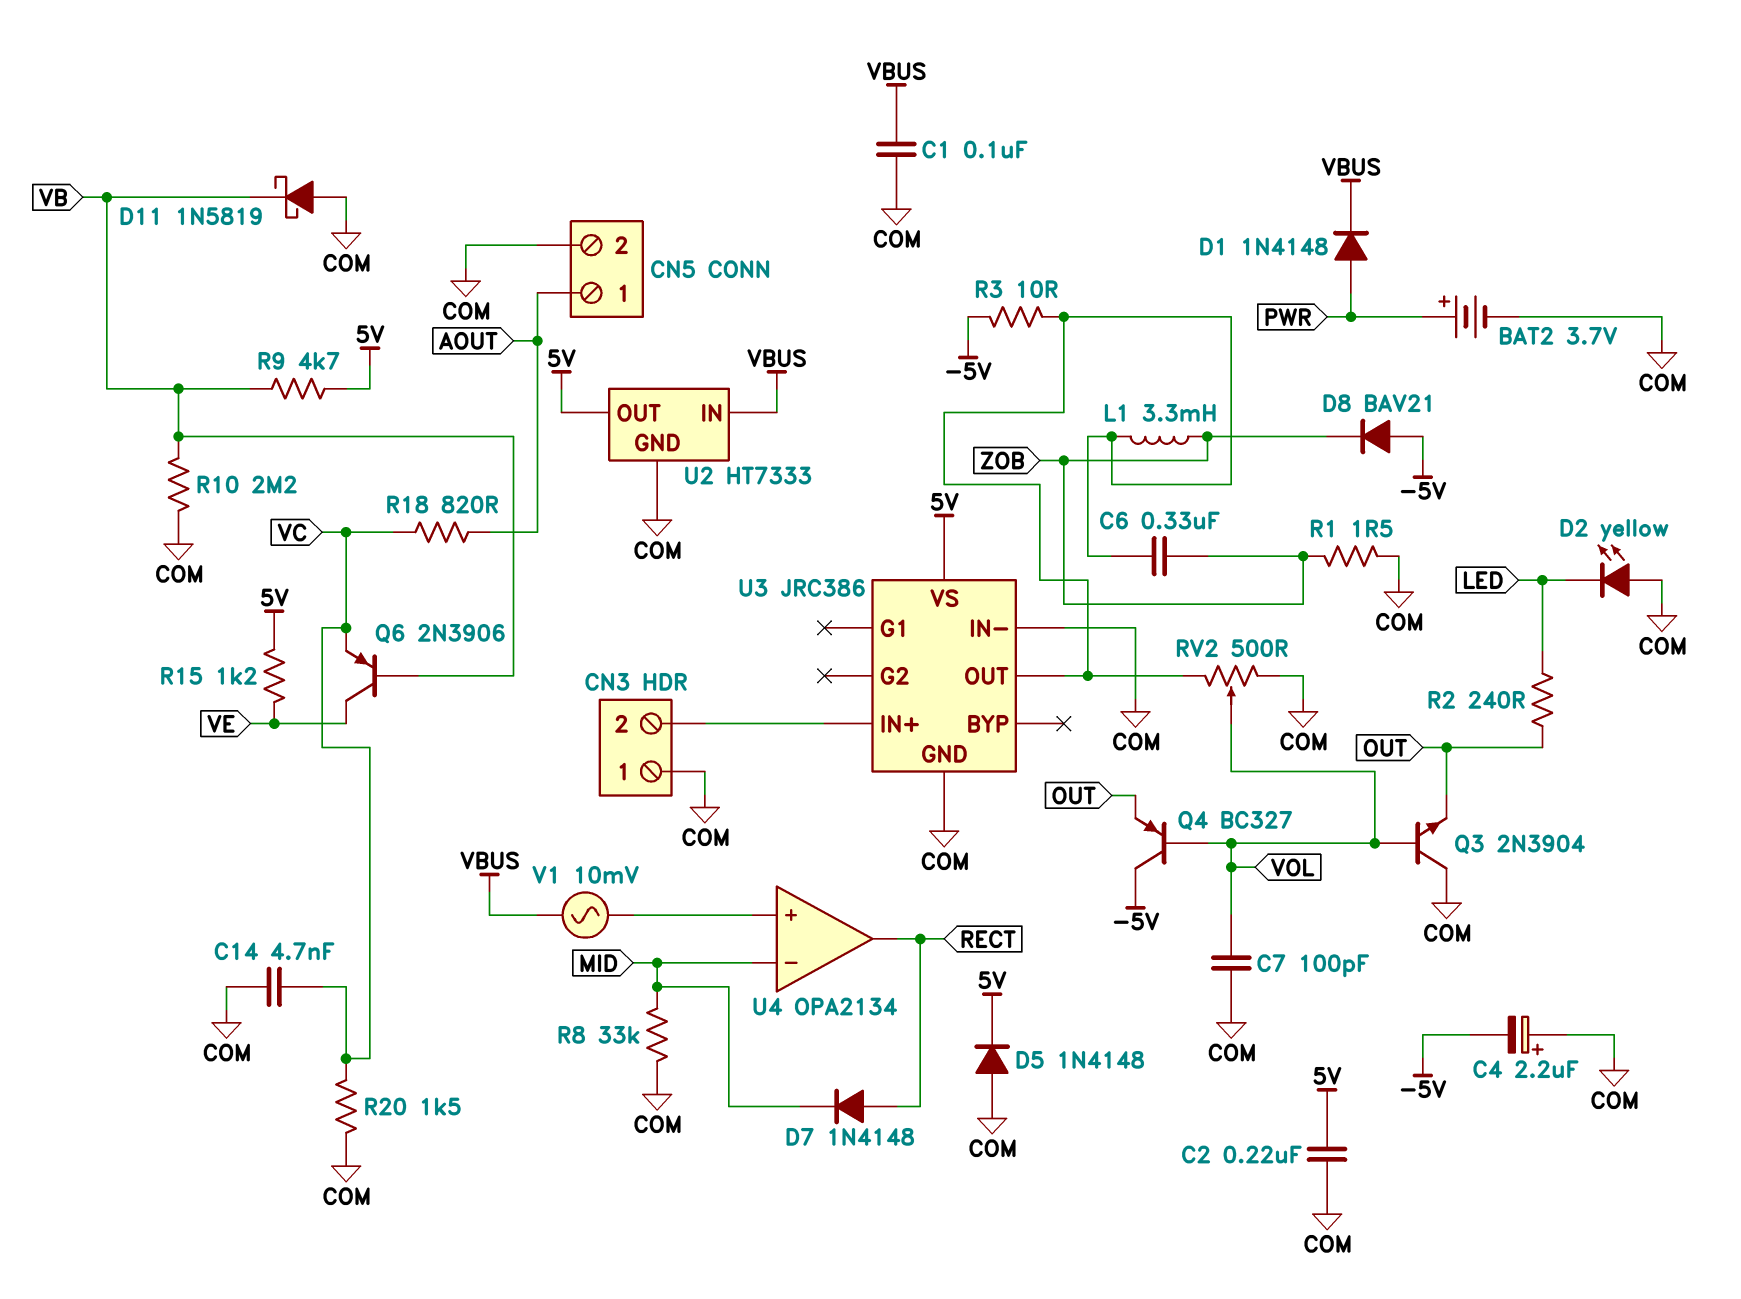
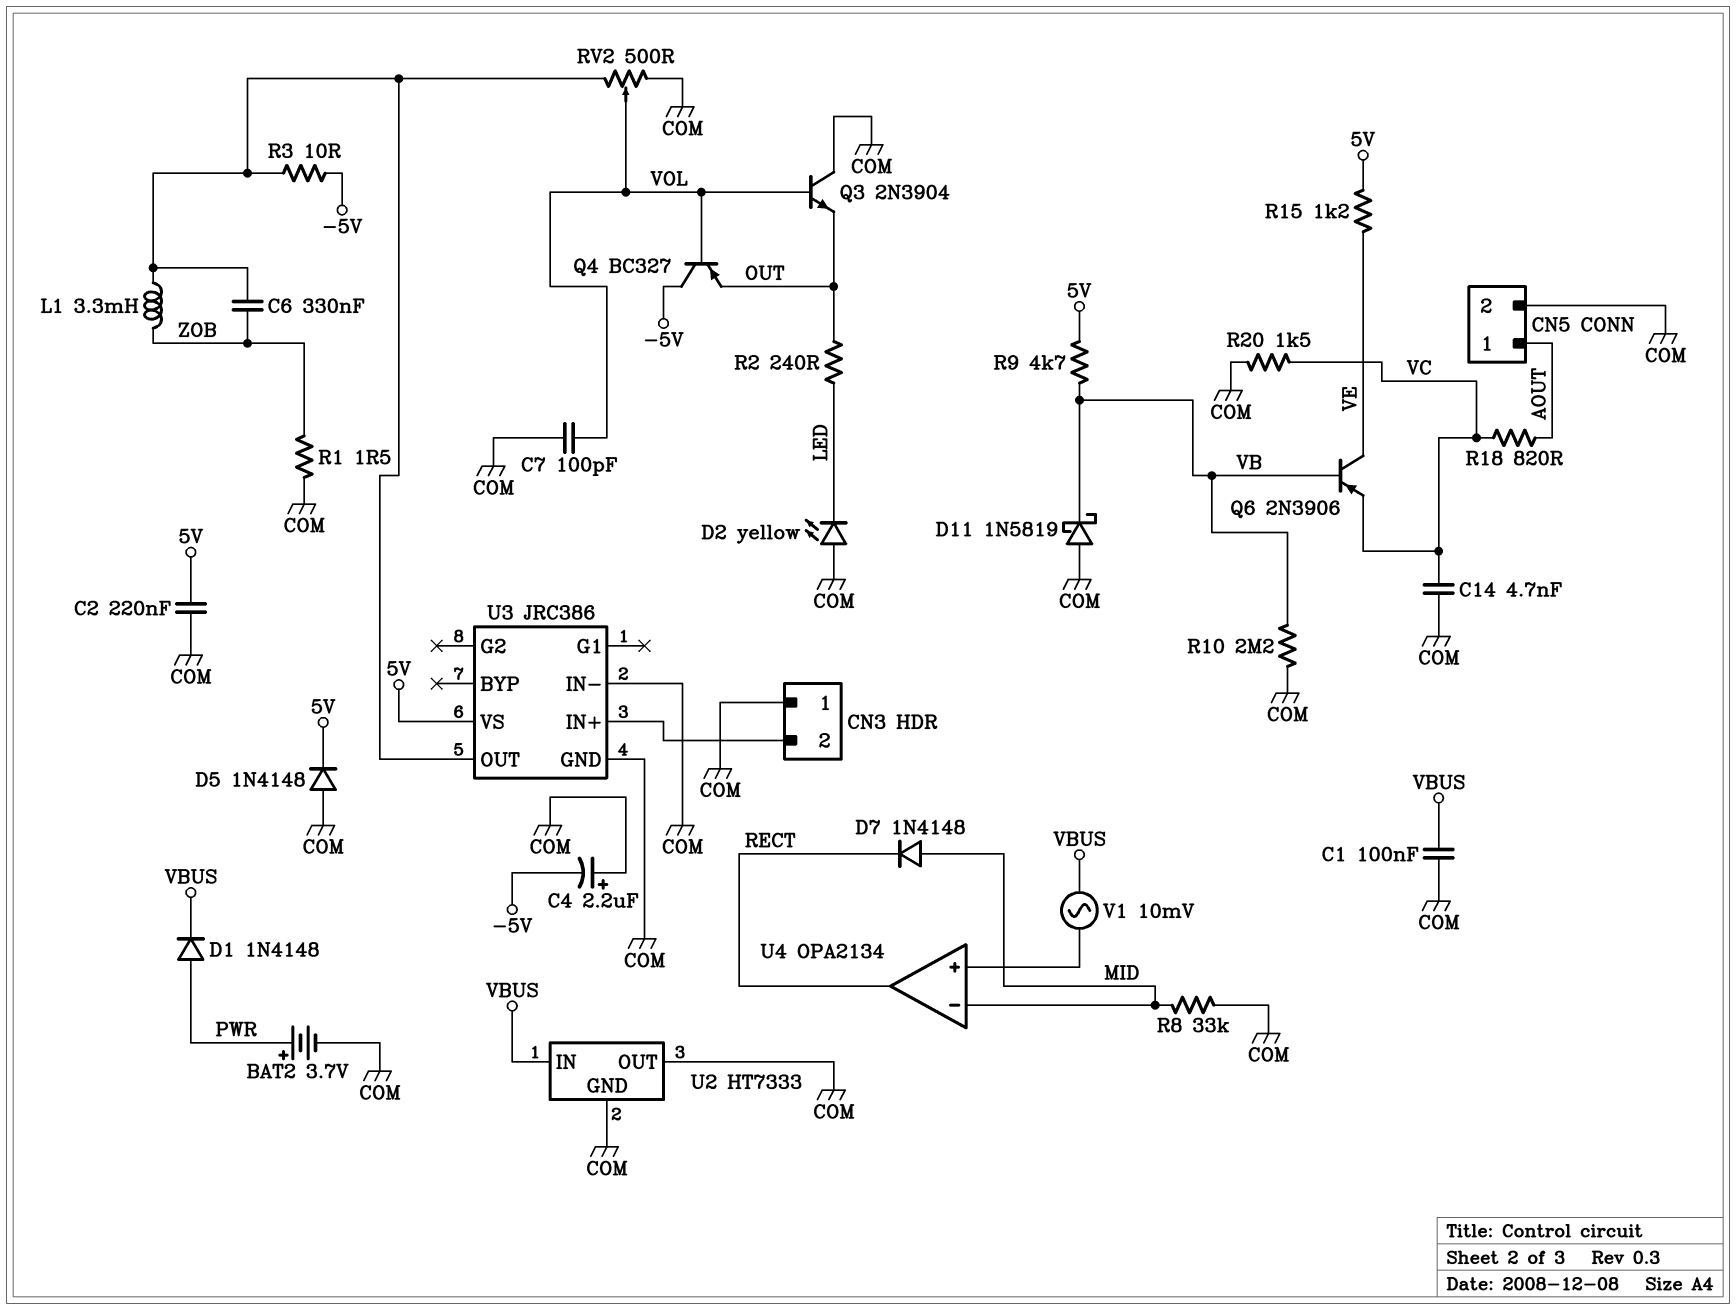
D7: diode 1N4148 (A RECT, K MID) -> diode 1N4148 (A MID, K RECT)
D8: diode BAV21 (A -5V, K ZOB) -> none
U2 pin OUT: 5V -> COM

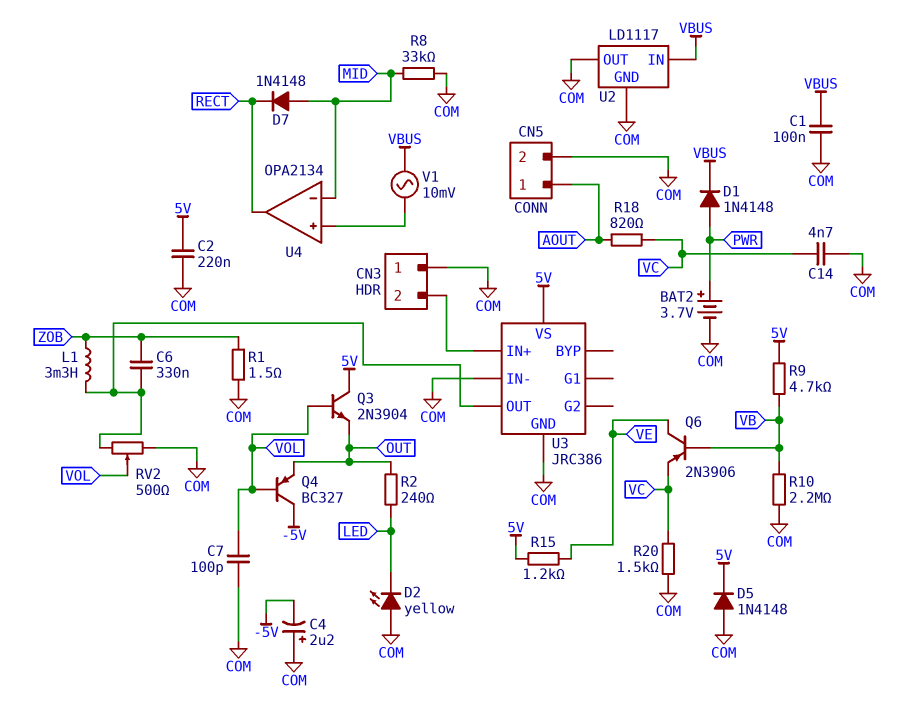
D11: schottky 1N5819 (A COM, K VB) -> none
Q3: NPN 2N3904 (B VOL, C COM, E OUT) -> NPN 2N3904 (B VOL, C 5V, E OUT)
R3: 10 (-5V, U3/OUT) -> none
U2: HT7333 -> LD1117

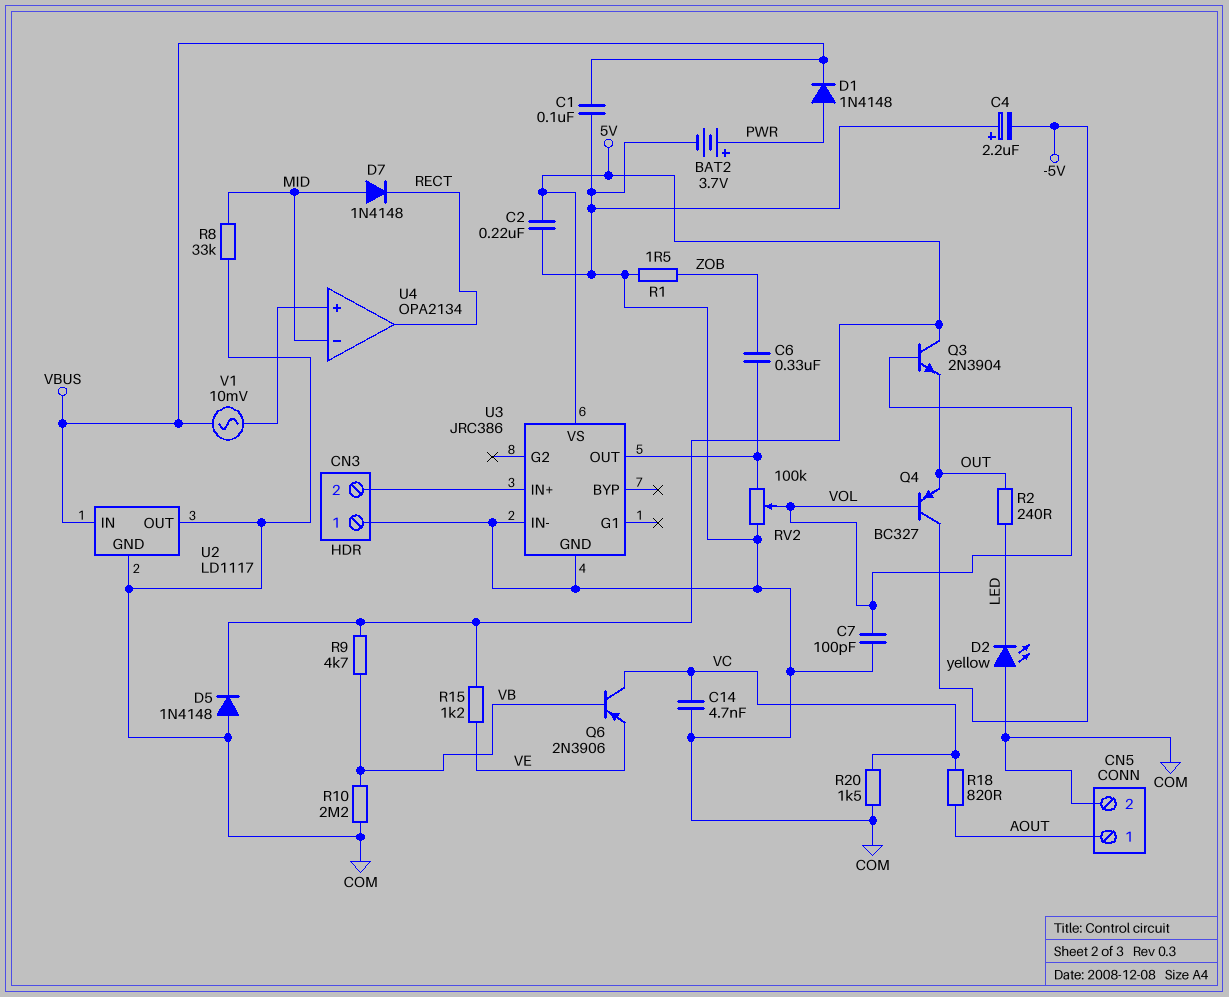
L1: 3.3mH (U3/OUT, ZOB) -> none
Q6: PNP 2N3906 (B VB, C VE, E VC) -> PNP 2N3906 (B VB, C VC, E VE)
RV2: 500 (COM, U3/OUT, wiper VOL) -> 100k (COM, U3/OUT, wiper VOL)

